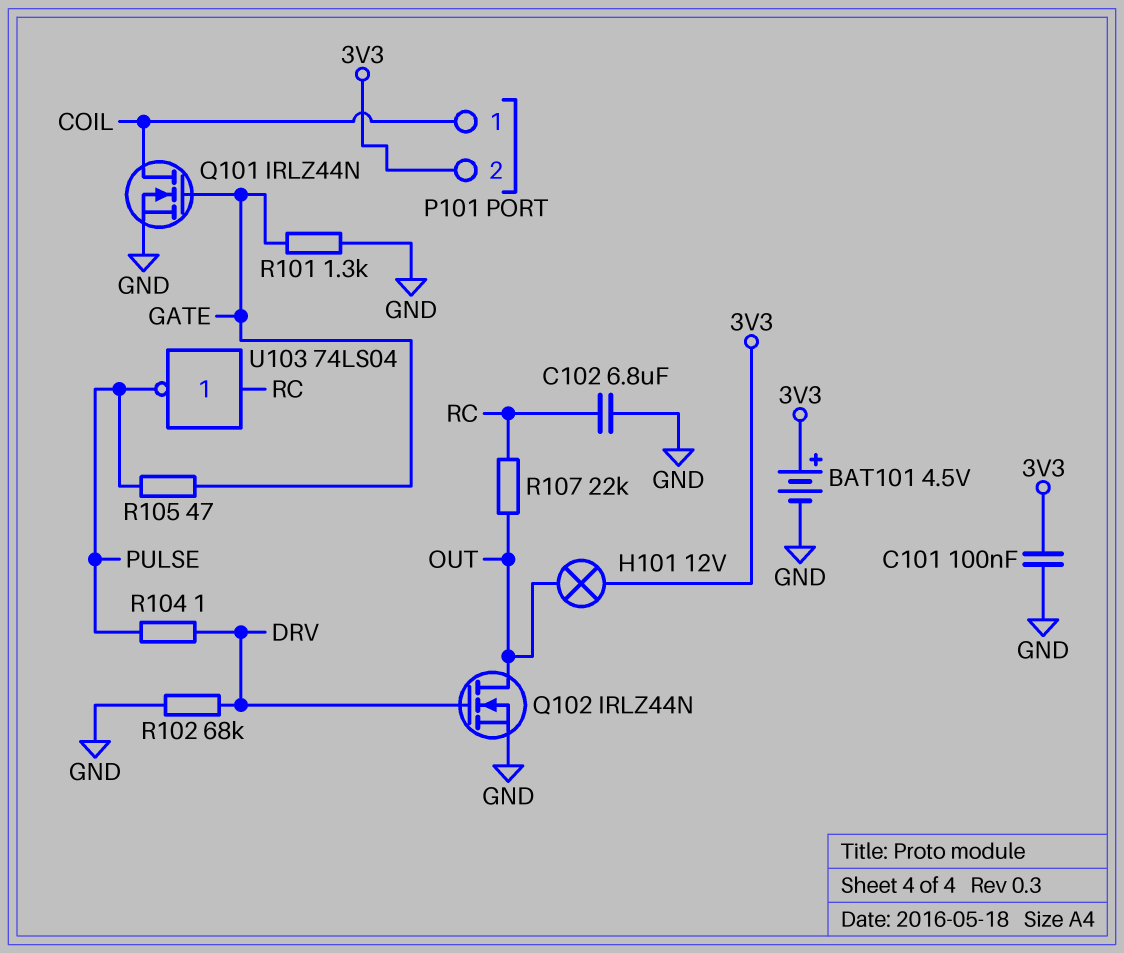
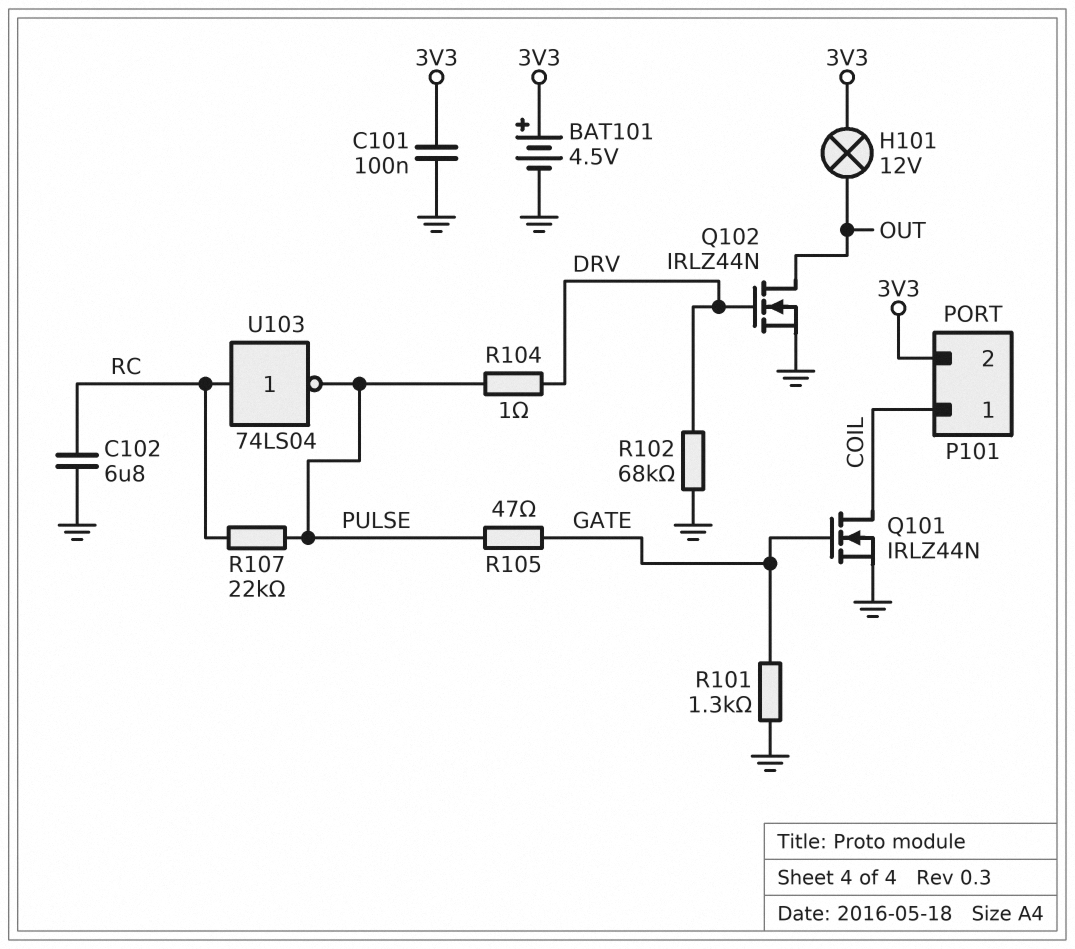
R107: 22k (OUT, RC) -> 22k (PULSE, RC)

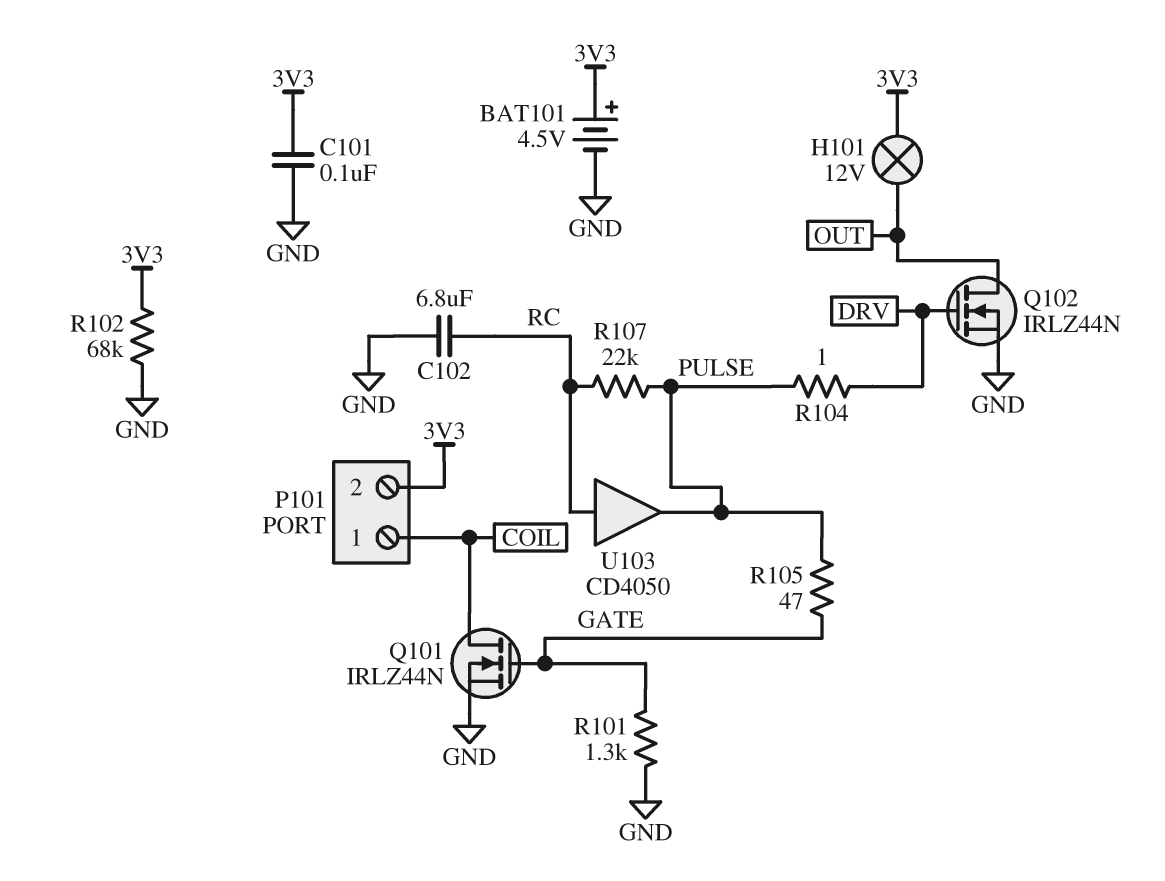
R102: 68k (DRV, GND) -> 68k (3V3, GND)
U103: NOT 74LS04 (in RC, out PULSE) -> buffer CD4050 (in RC, out PULSE)

